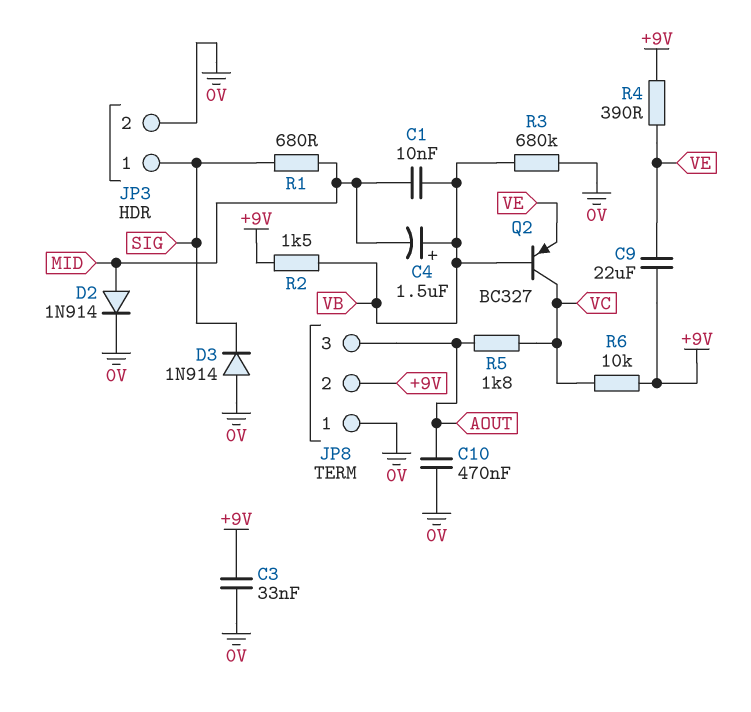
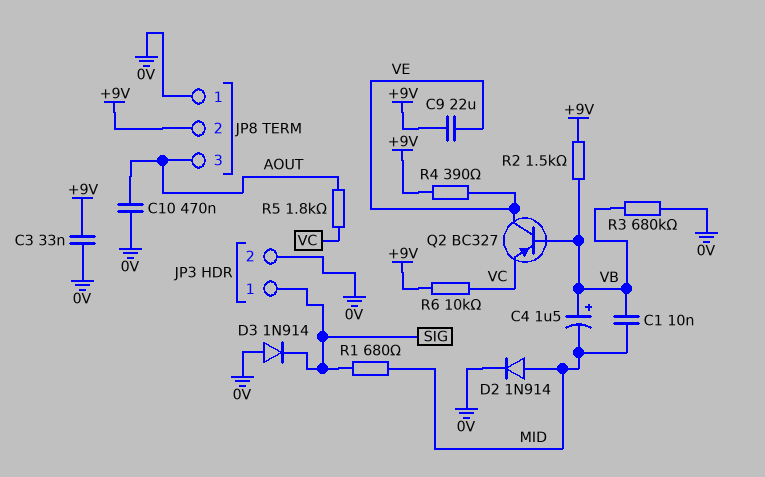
Q2: PNP BC327 (B VB, C VC, E VE) -> PNP BC327 (B VB, C VE, E VC)

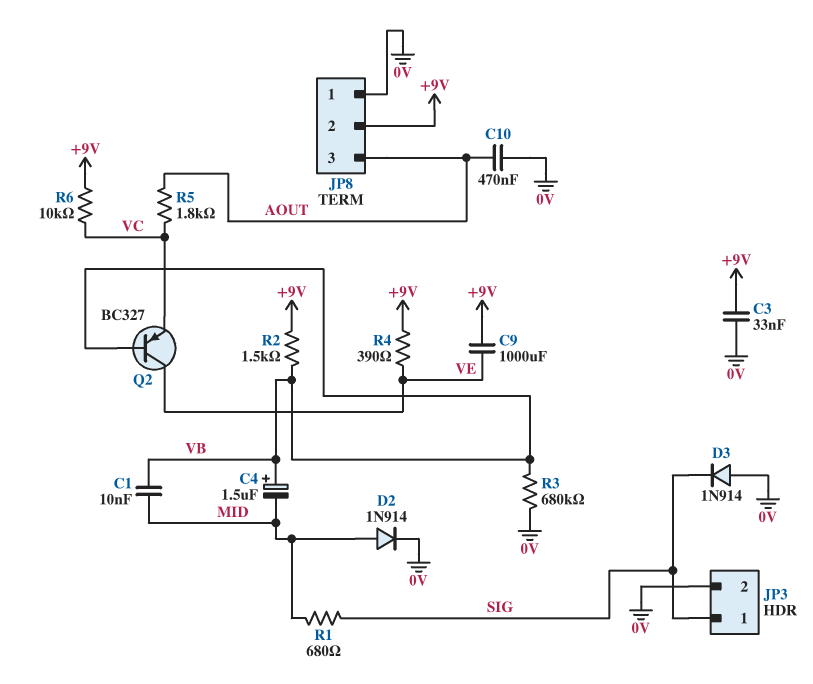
C9: 22uF (+9V, VE) -> 1000uF (+9V, VE)

